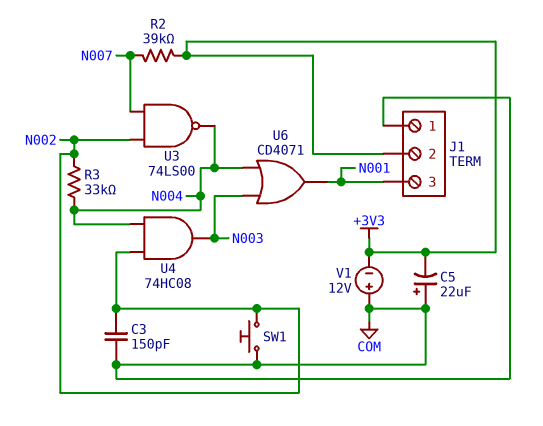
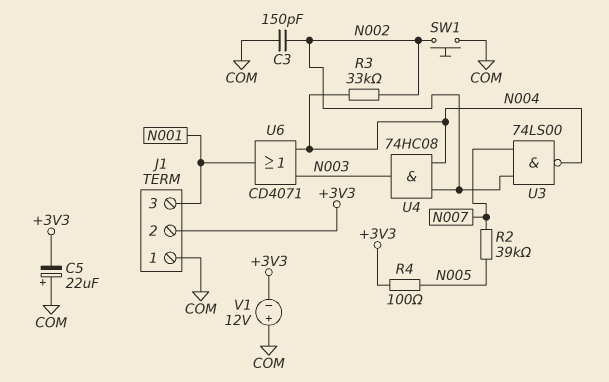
R2: 39k (+3V3, N007) -> 39k (N005, N007)
R4: none -> 100 (+3V3, N005)

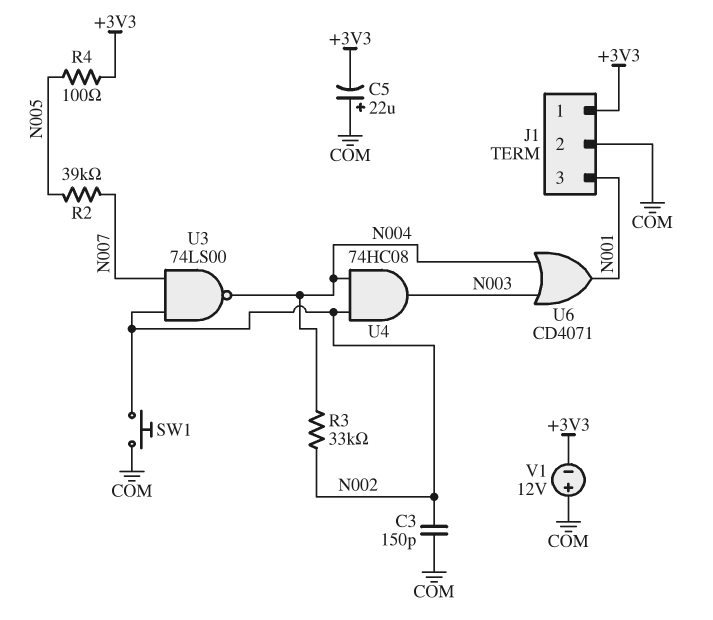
J1 pin 1: COM -> +3V3
J1 pin 2: +3V3 -> COM

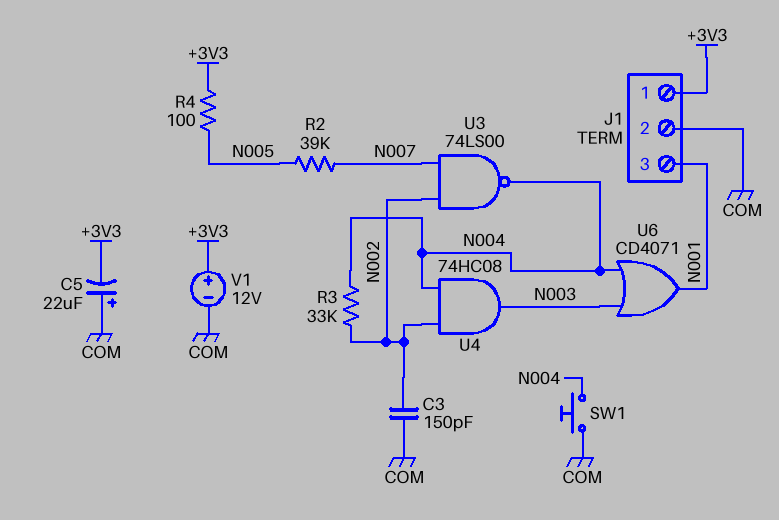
SW1: button (COM, N002) -> button (COM, N004)
V1: 12V (plus COM, minus +3V3) -> 12V (plus +3V3, minus COM)

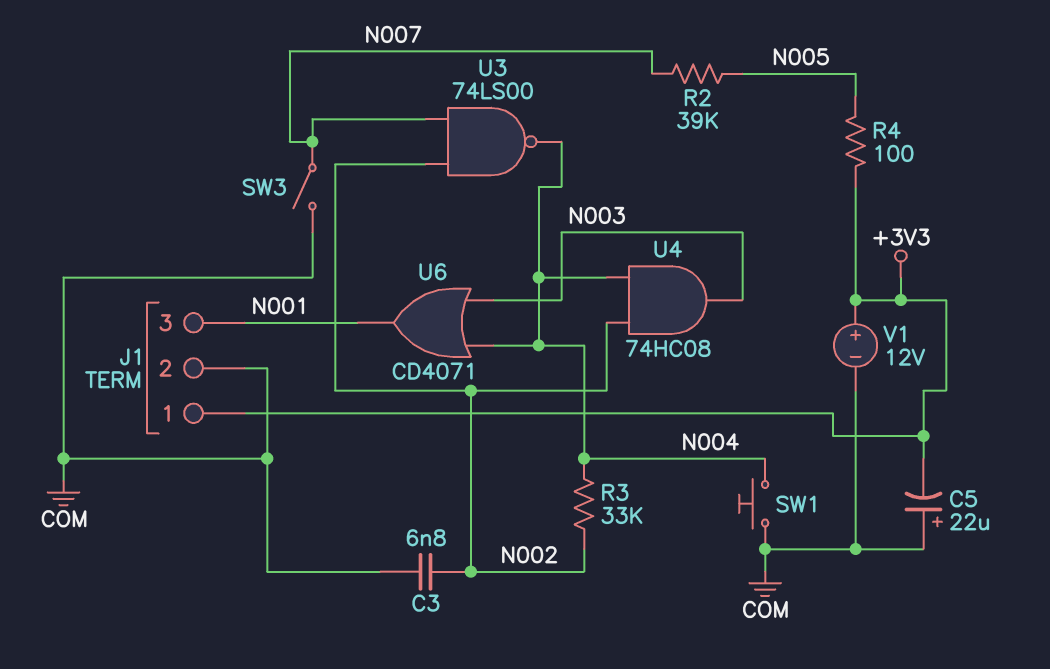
C3: 150pF (COM, N002) -> 6.8nF (COM, N002)
SW3: none -> switch (COM, N007)

